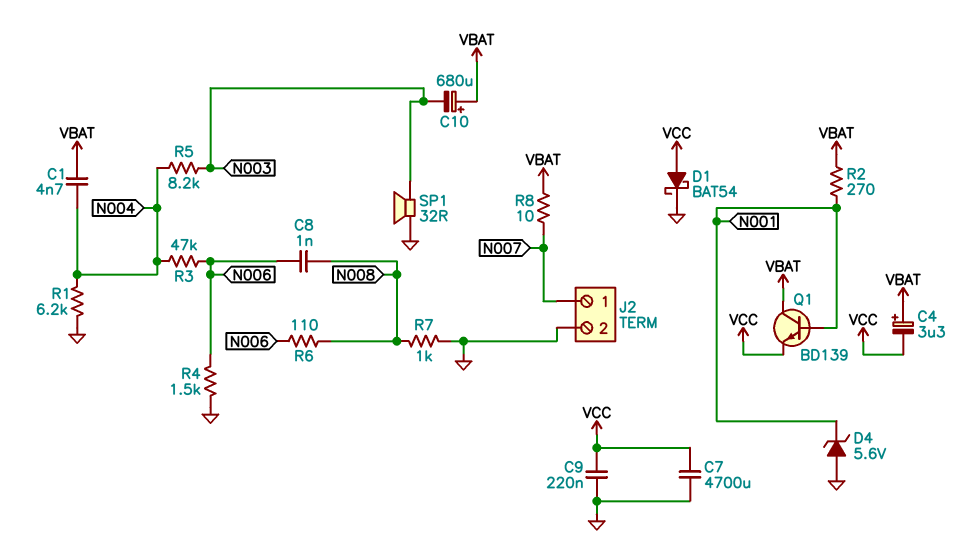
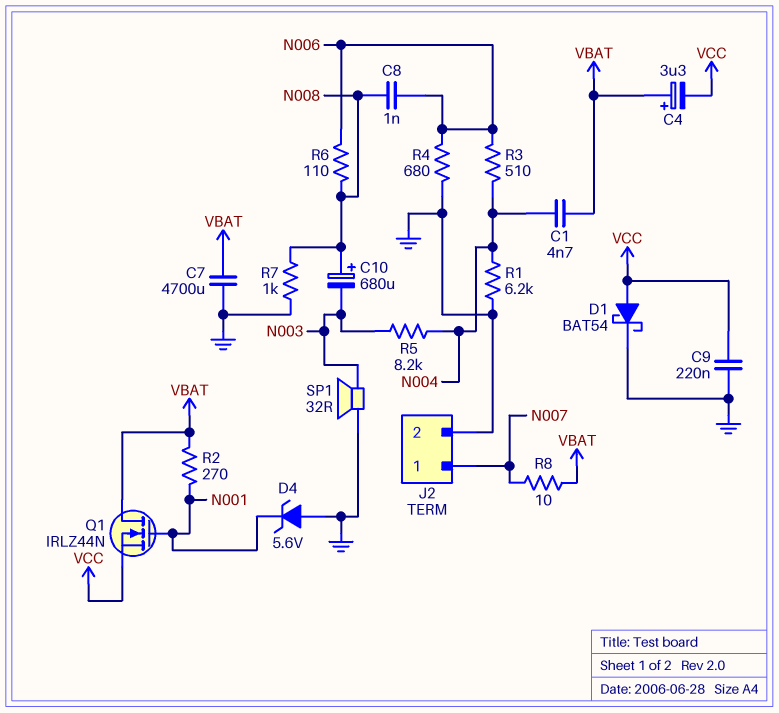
C7: 4700uF (GND, VCC) -> 4700uF (GND, VBAT)
C10: 680uF (plus VBAT, minus N003) -> 680uF (plus N008, minus N003)
Q1: NPN BD139 (B N001, C VBAT, E VCC) -> NMOS IRLZ44N (G N001, D VBAT, S VCC)
R3: 47k (N004, N006) -> 510 (N004, N006)
R4: 1.5k (GND, N006) -> 680 (GND, N006)

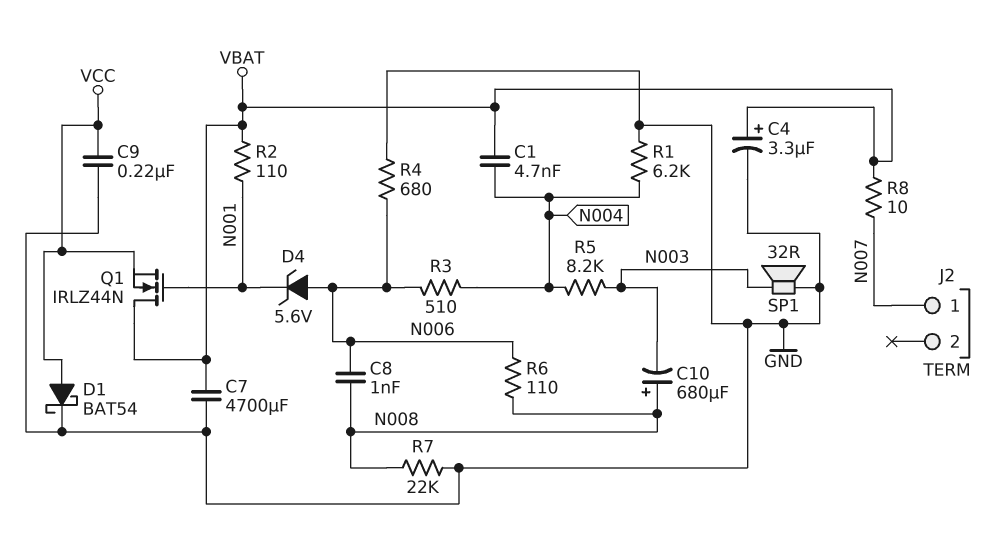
C4: 3.3uF (plus VBAT, minus VCC) -> 3.3uF (plus VBAT, minus GND)
D4: zener 5.6V (A GND, K N001) -> zener 5.6V (A N006, K N001)
J2 pin 2: GND -> none
R2: 270 (N001, VBAT) -> 110 (N001, VBAT)
R7: 1k (GND, N008) -> 22k (GND, N008)

